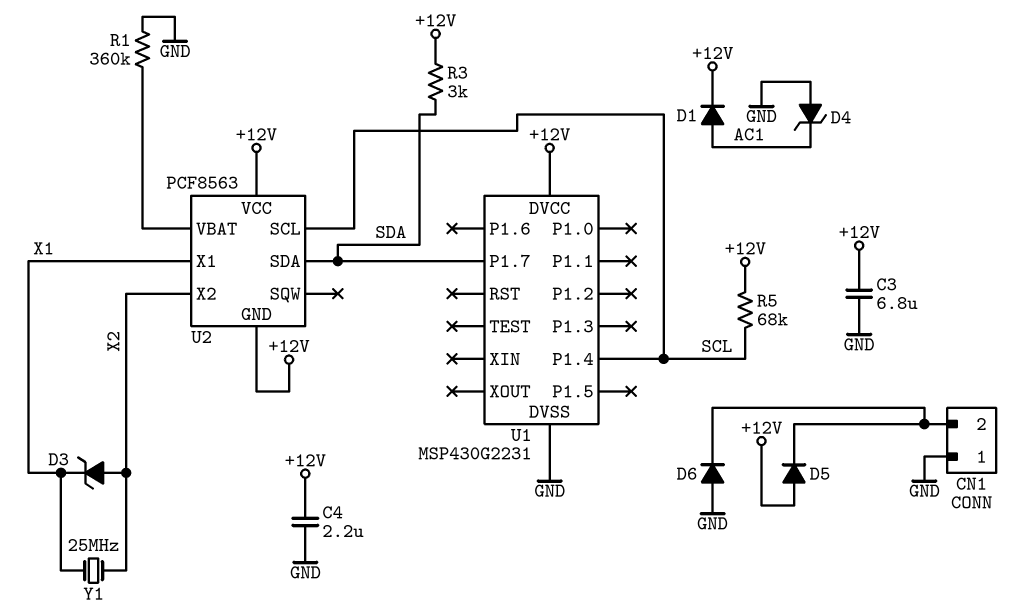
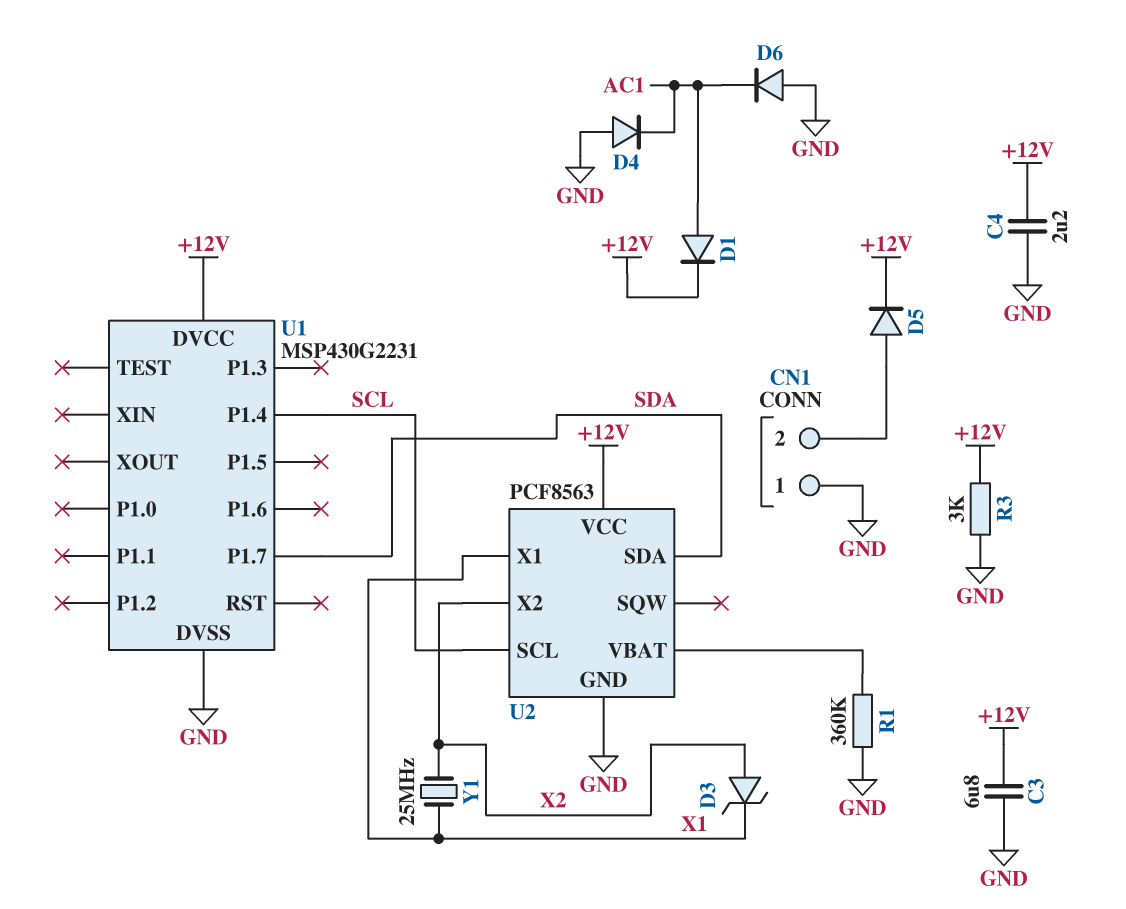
D4: zener (A GND, K AC1) -> diode (A GND, K AC1)
D5: diode (A +12V, K CN1/2) -> diode (A CN1/2, K +12V)
D6: diode (A GND, K CN1/2) -> diode (A GND, K AC1)
R3: 3k (+12V, SDA) -> 3k (+12V, GND)
R5: 68k (+12V, SCL) -> none
U2 pin GND: +12V -> GND

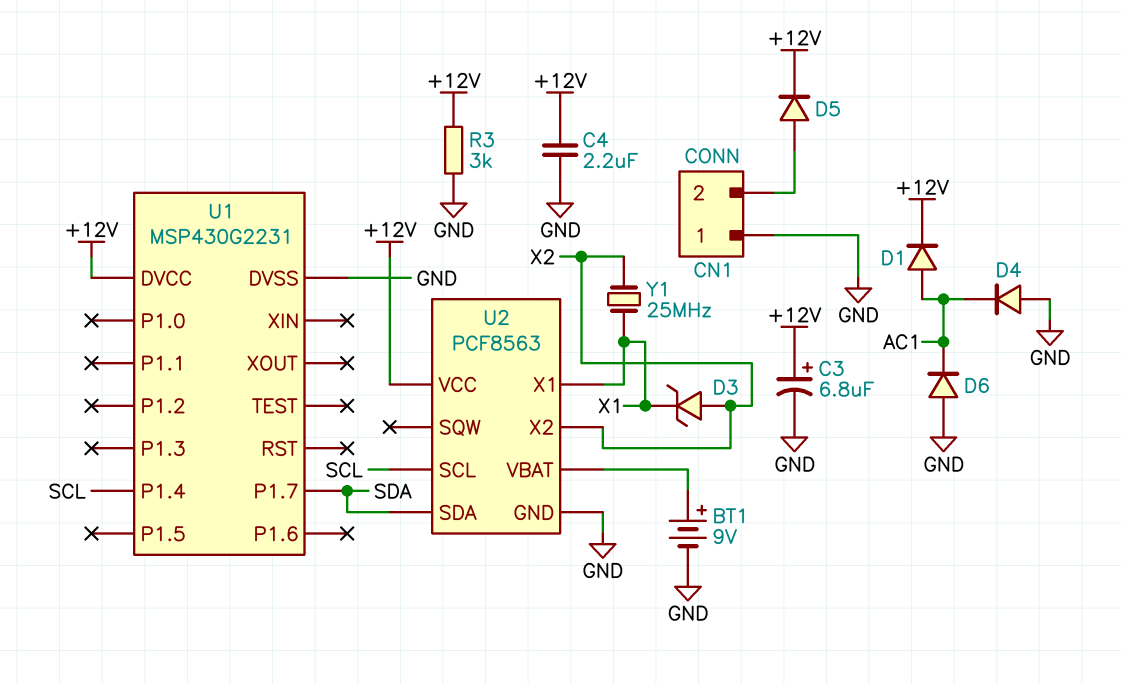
BT1: none -> 9V (plus U2/VBAT, minus GND)
C3: 6.8uF (+12V, GND) -> 6.8uF (plus +12V, minus GND)
R1: 360k (GND, U2/VBAT) -> none

